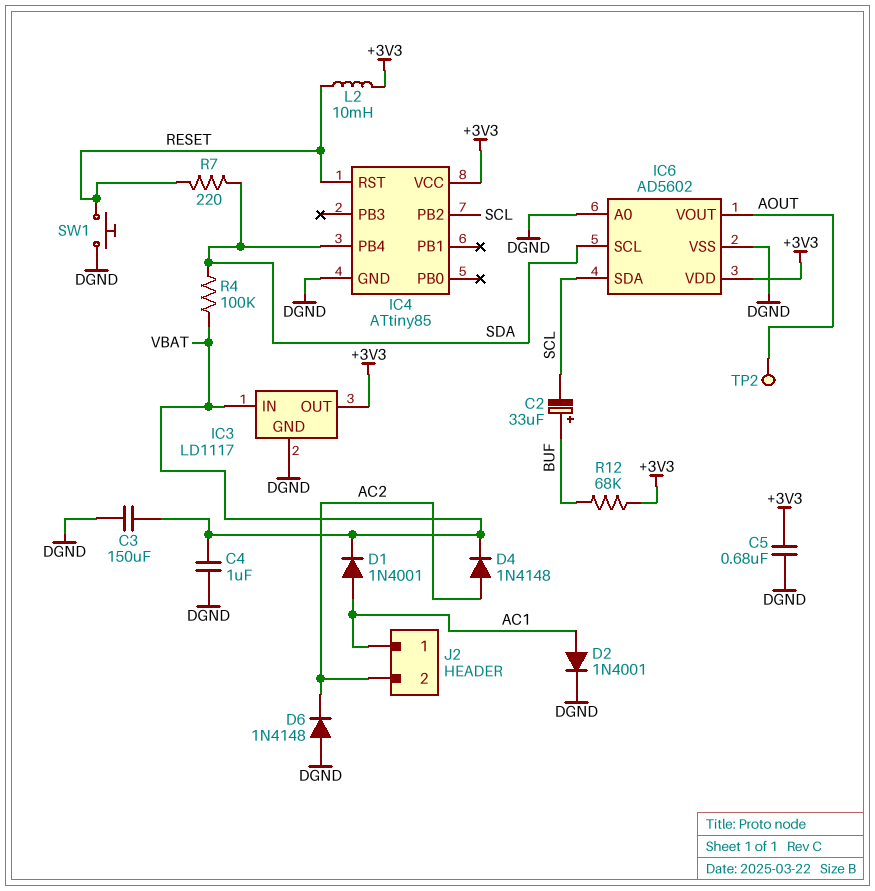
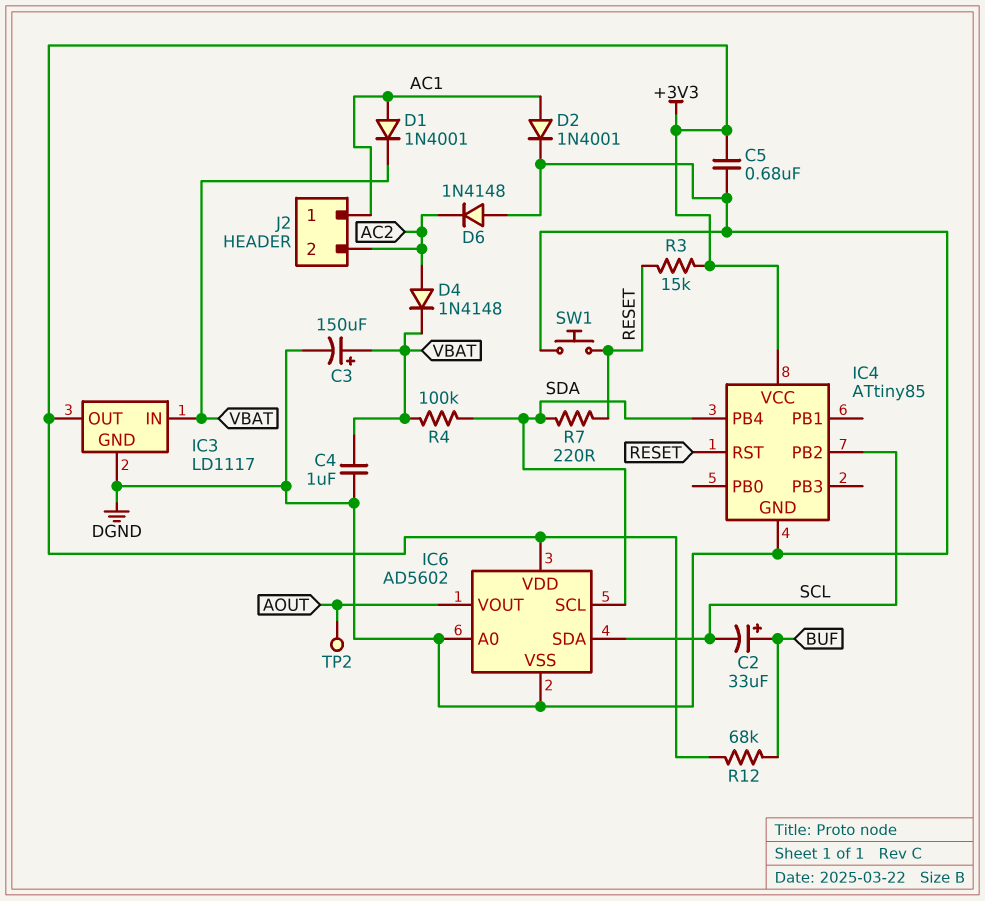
C3: 150uF (DGND, VBAT) -> 150uF (plus VBAT, minus DGND)
L2: 10mH (+3V3, RESET) -> none
R3: none -> 15k (+3V3, RESET)

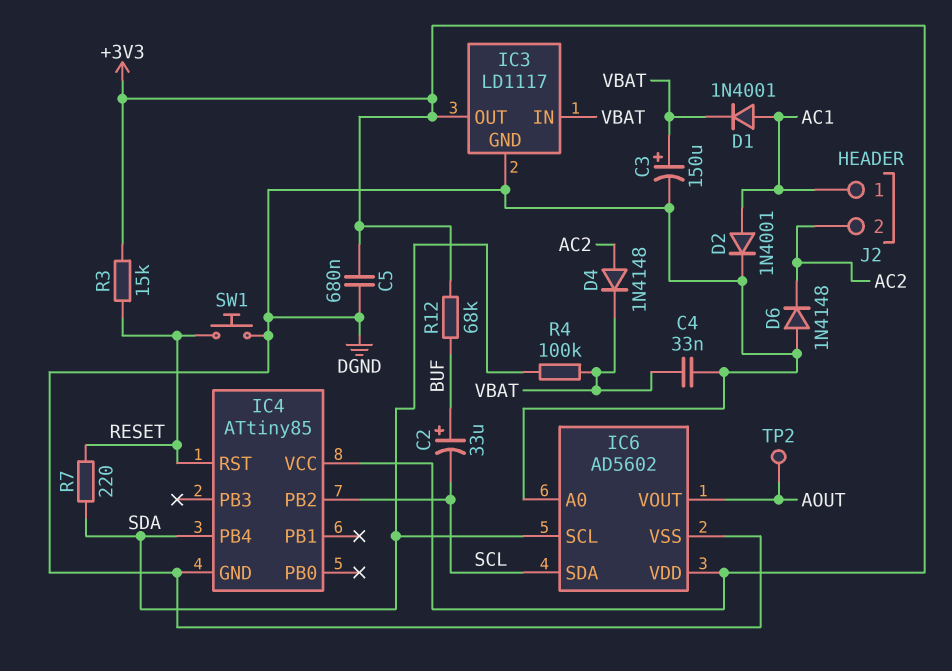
C4: 1uF (DGND, VBAT) -> 33nF (DGND, VBAT)

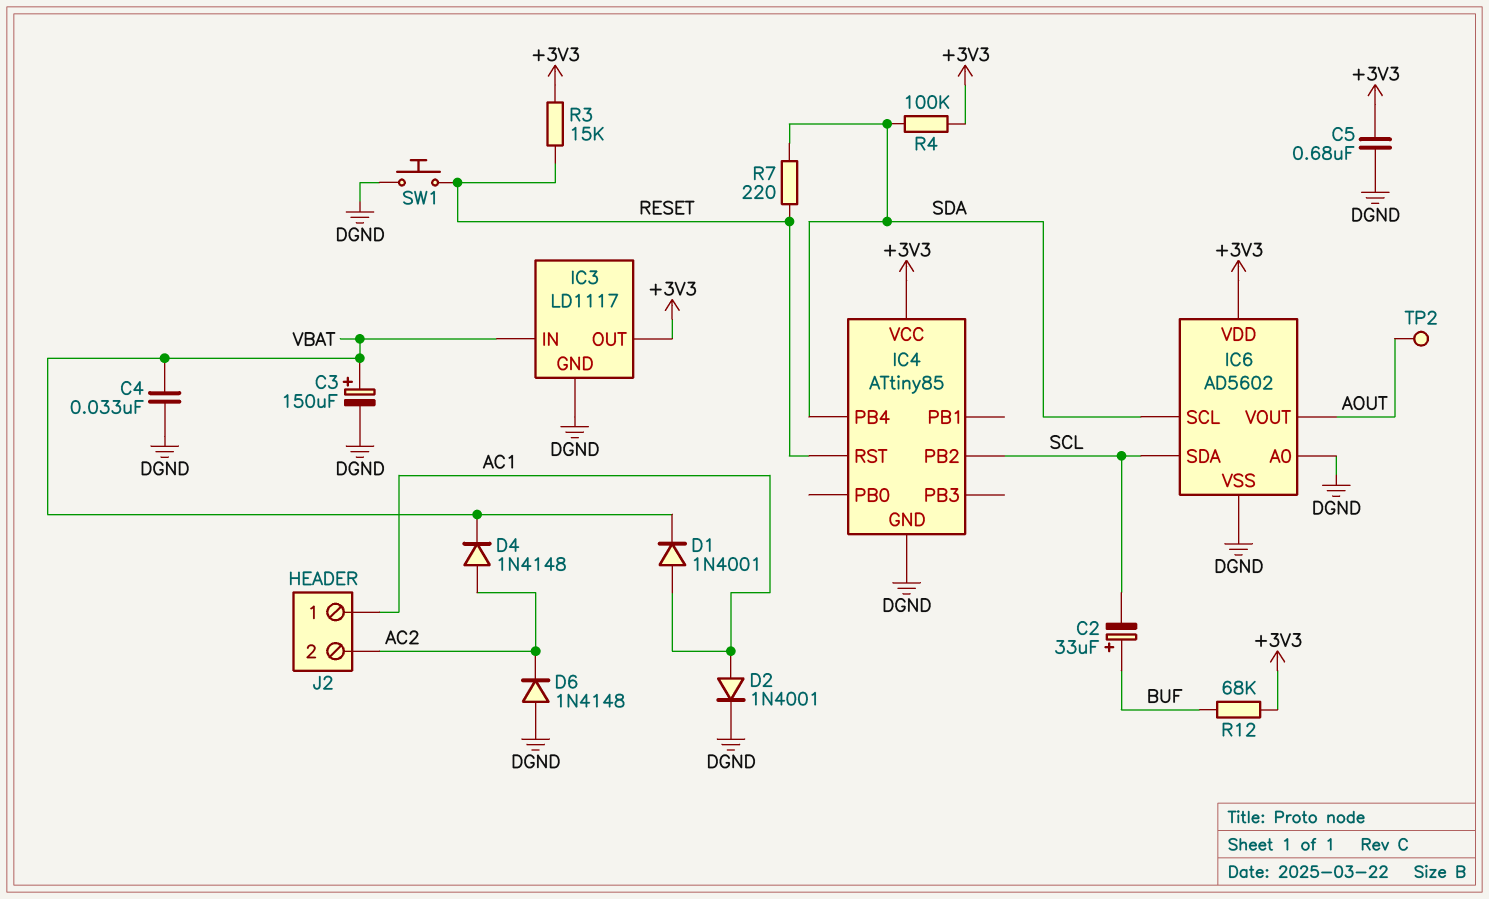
R4: 100k (SDA, VBAT) -> 100k (+3V3, SDA)

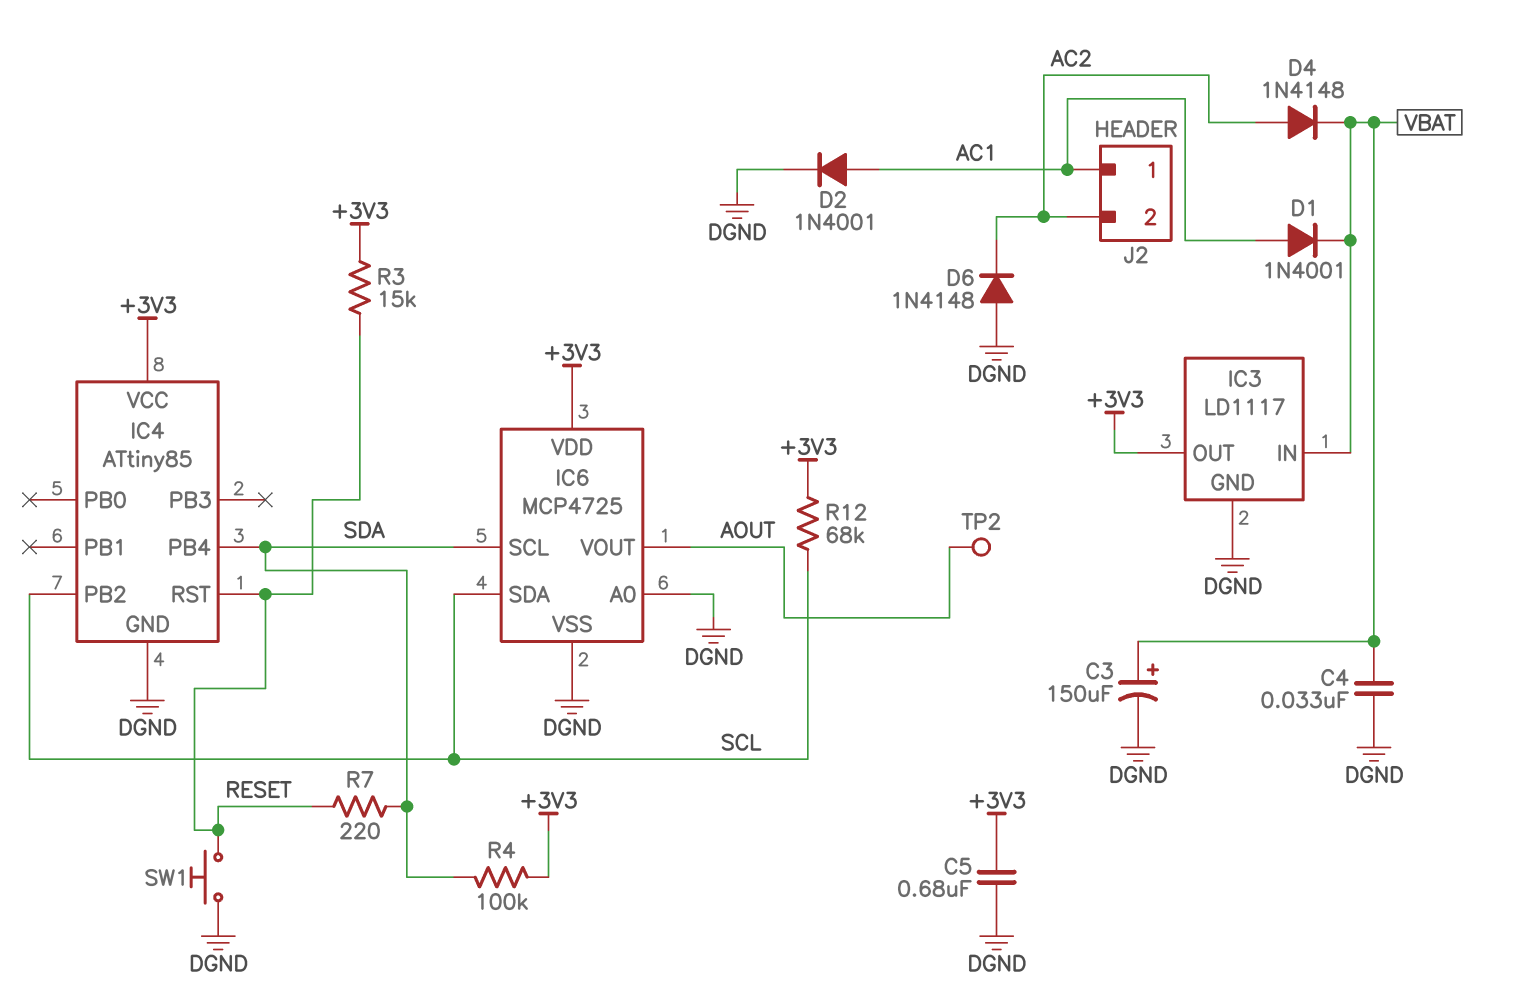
C2: 33uF (plus BUF, minus SCL) -> none
IC6: AD5602 -> MCP4725
R12: 68k (+3V3, BUF) -> 68k (+3V3, SCL)

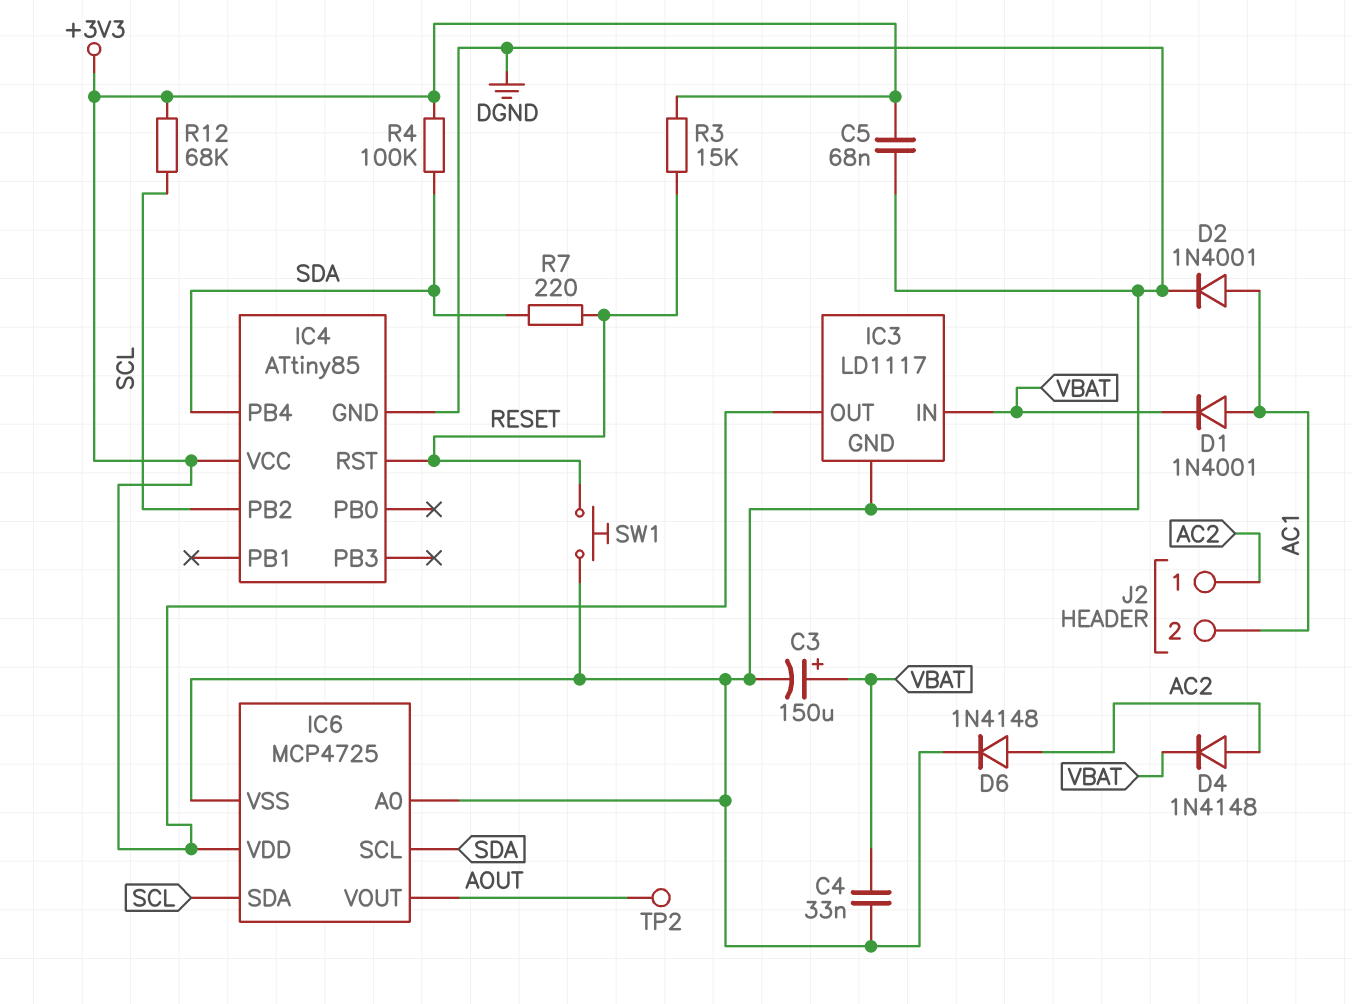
C5: 680nF (+3V3, DGND) -> 68nF (+3V3, DGND)
D6: diode 1N4148 (A DGND, K AC2) -> diode 1N4148 (A AC2, K DGND)
J2 pin 1: AC1 -> AC2
J2 pin 2: AC2 -> AC1

